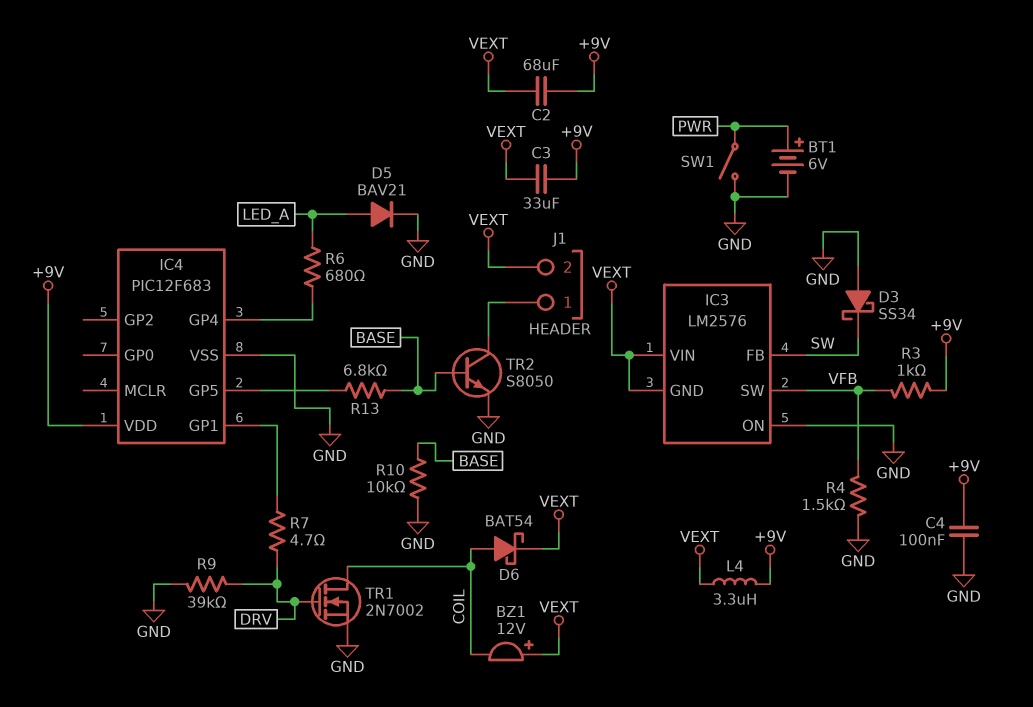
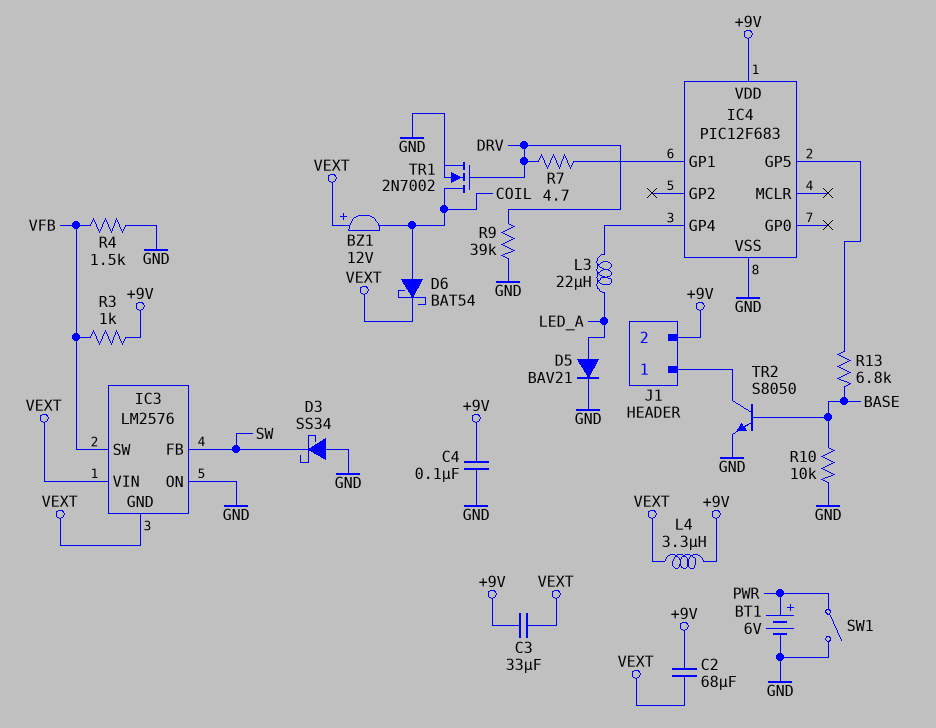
J1 pin 2: VEXT -> +9V
L3: none -> 22uH (IC4/GP4, LED_A)
R6: 680 (IC4/GP4, LED_A) -> none

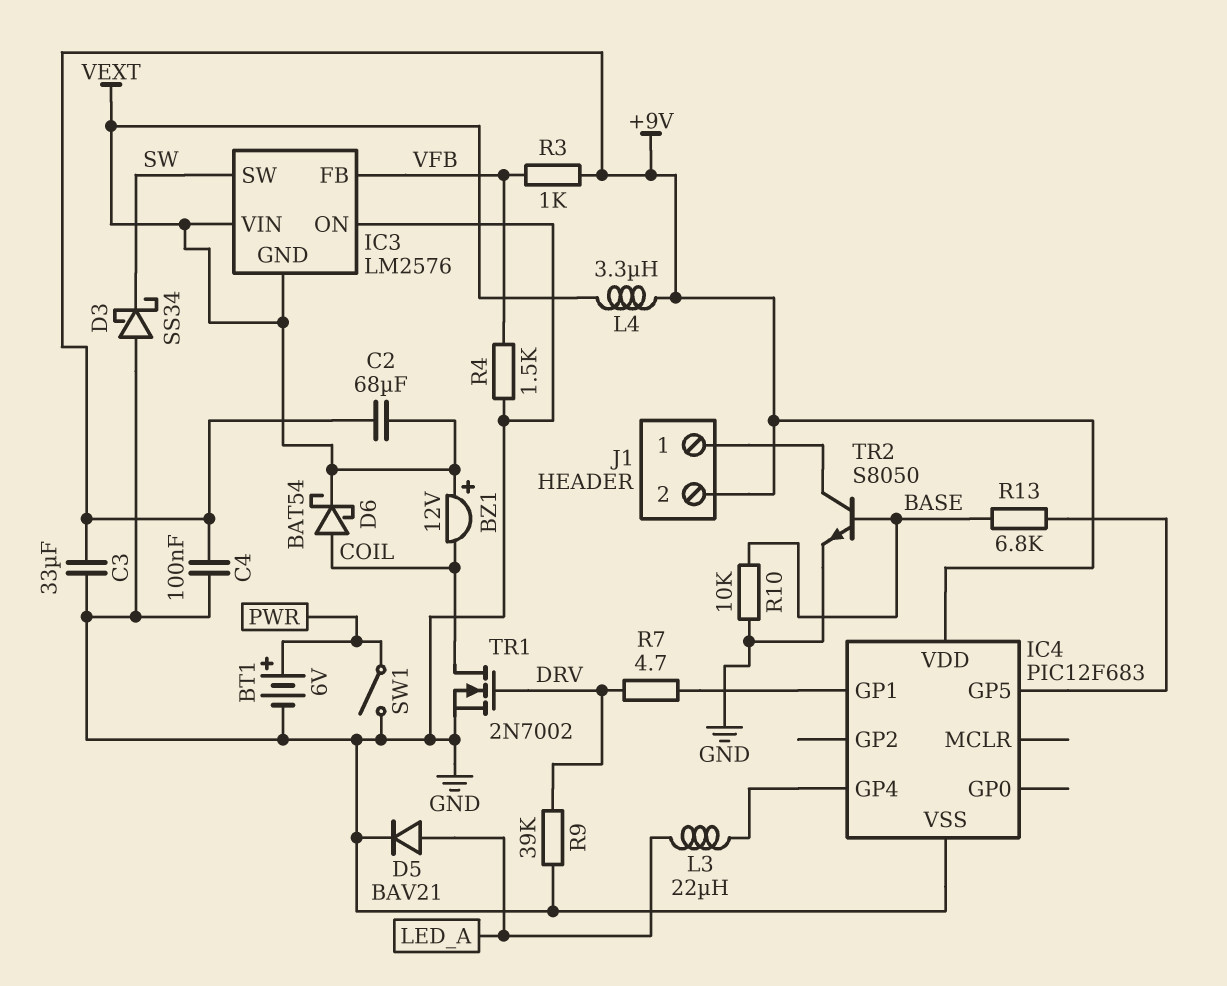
C3: 33uF (+9V, VEXT) -> 33uF (+9V, GND)
IC3 pin FB: SW -> VFB
IC3 pin SW: VFB -> SW

